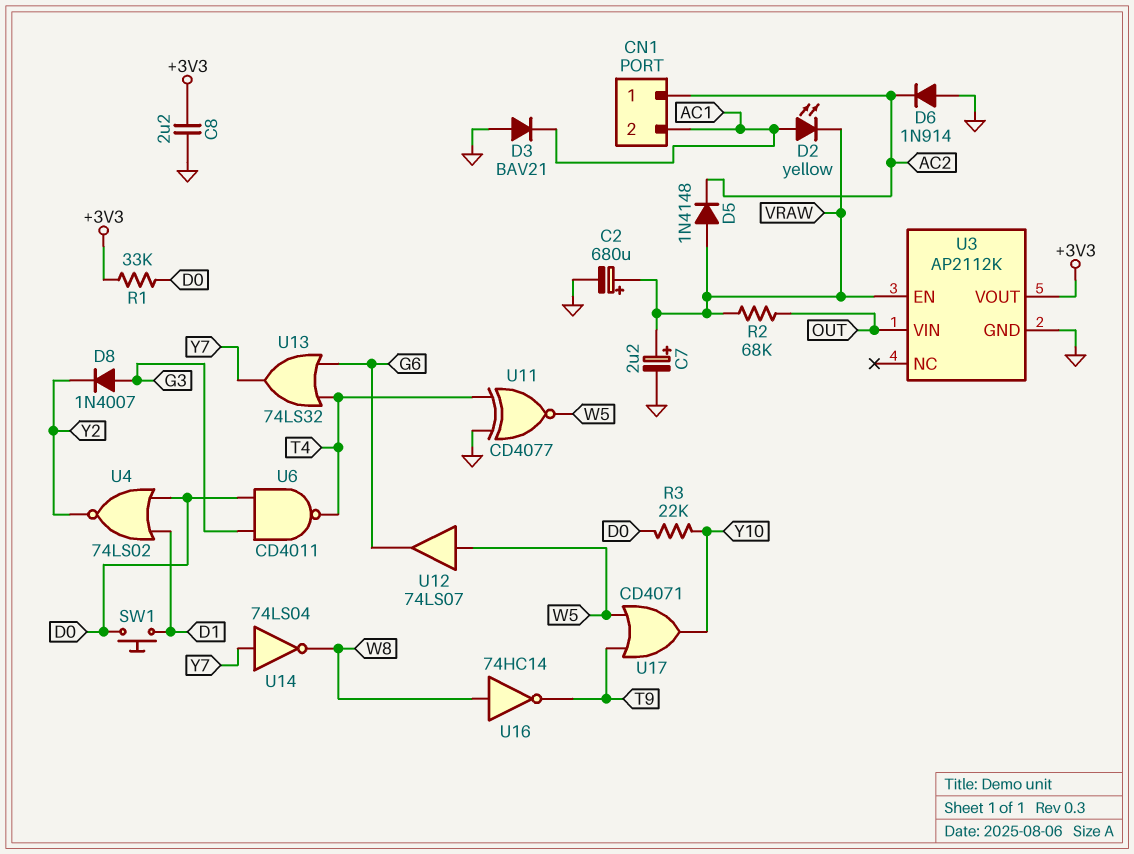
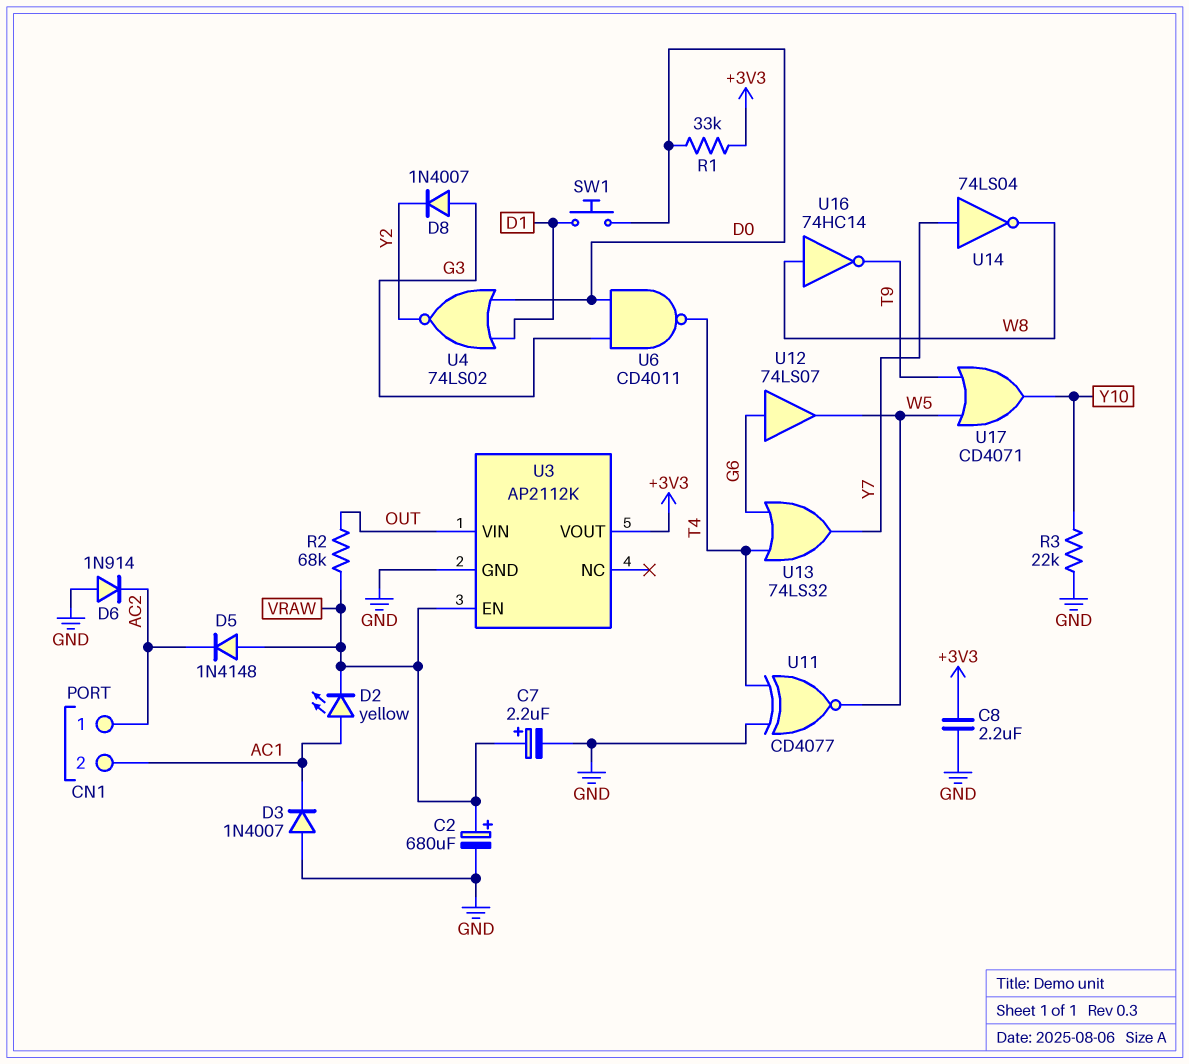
D3: diode BAV21 (A GND, K AC1) -> diode 1N4007 (A GND, K AC1)
R3: 22k (D0, Y10) -> 22k (GND, Y10)
U12: buffer 74LS07 (in W5, out G6) -> buffer 74LS07 (in G6, out W5)

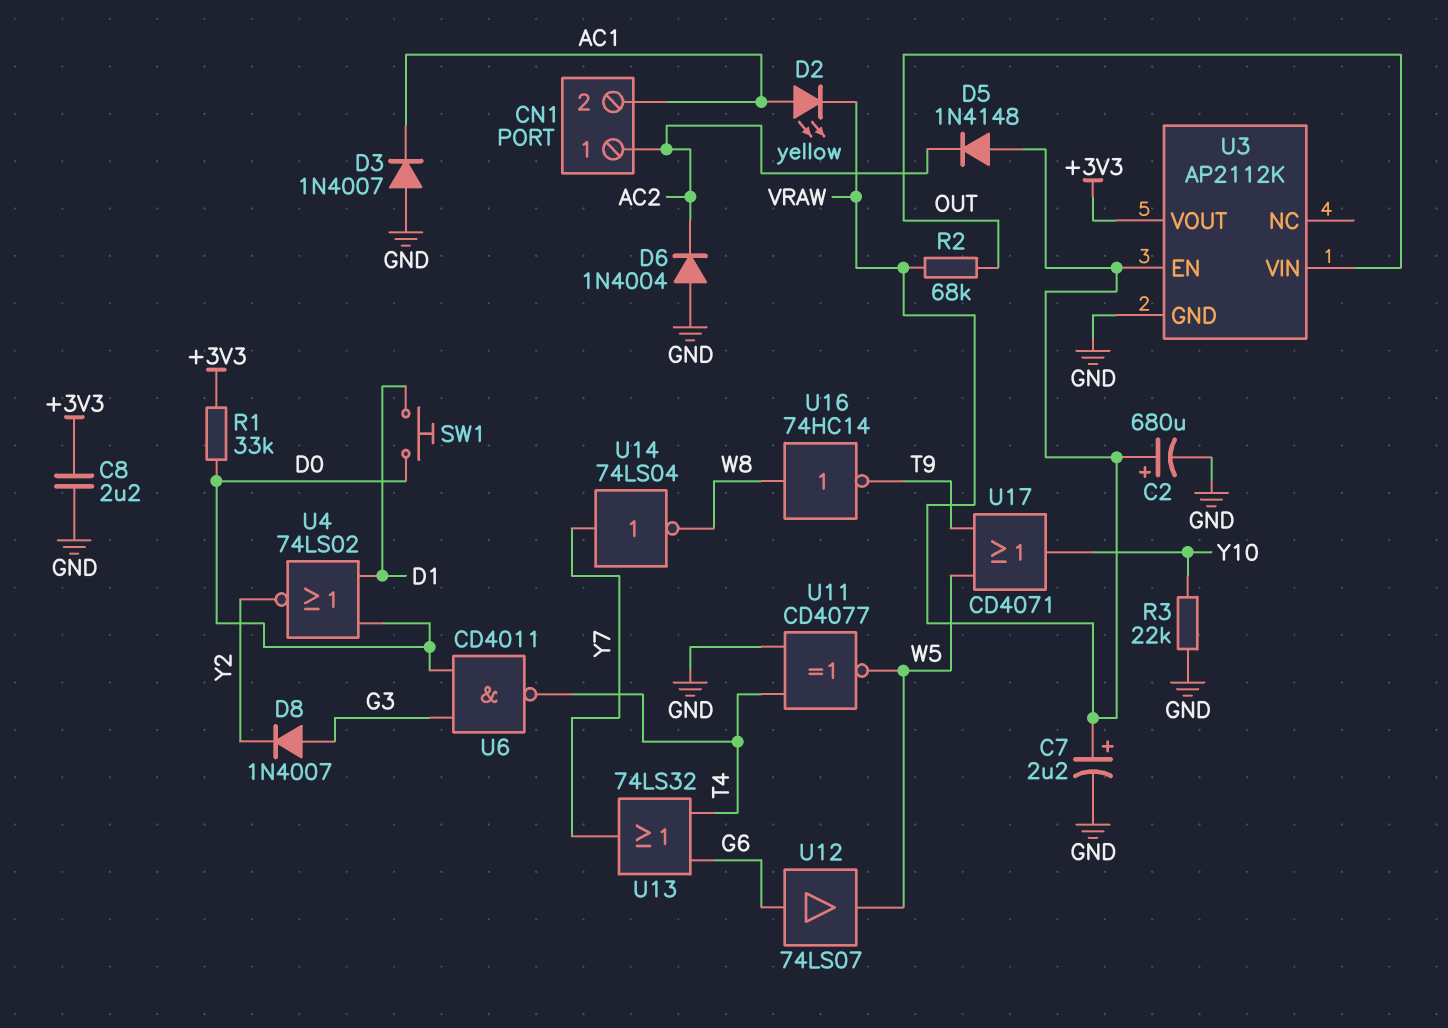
D6: diode 1N914 (A GND, K AC2) -> diode 1N4004 (A GND, K AC2)

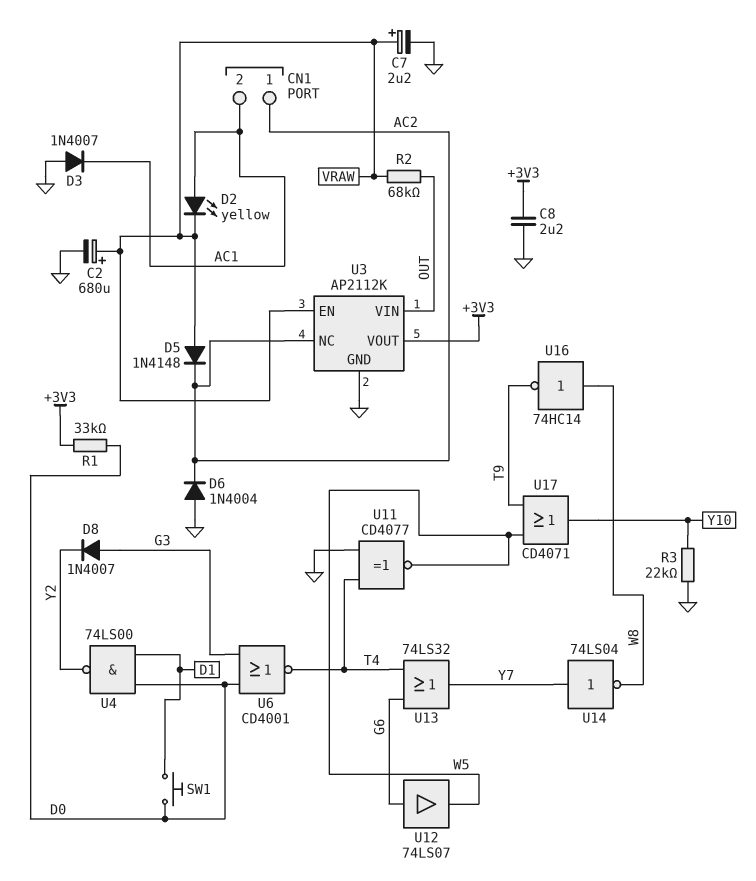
U3 pin NC: none -> AC2
U4: NOR 74LS02 (in D0, in D1, out Y2) -> NAND 74LS00 (in D0, in D1, out Y2)
U6: NAND CD4011 (in D0, in G3, out T4) -> NOR CD4001 (in D0, in G3, out T4)

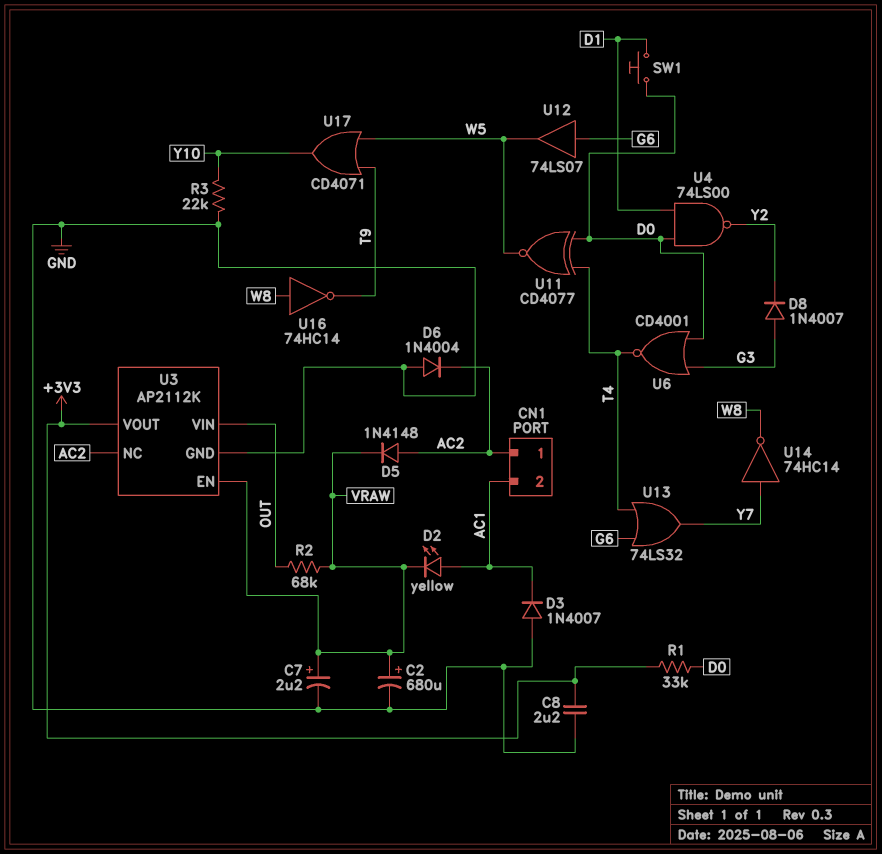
D5: diode 1N4148 (A VRAW, K AC2) -> diode 1N4148 (A AC2, K VRAW)
U11: XNOR CD4077 (in GND, in T4, out W5) -> XNOR CD4077 (in D0, in T4, out W5)
U14: NOT 74LS04 (in Y7, out W8) -> NOT 74HC14 (in Y7, out W8)

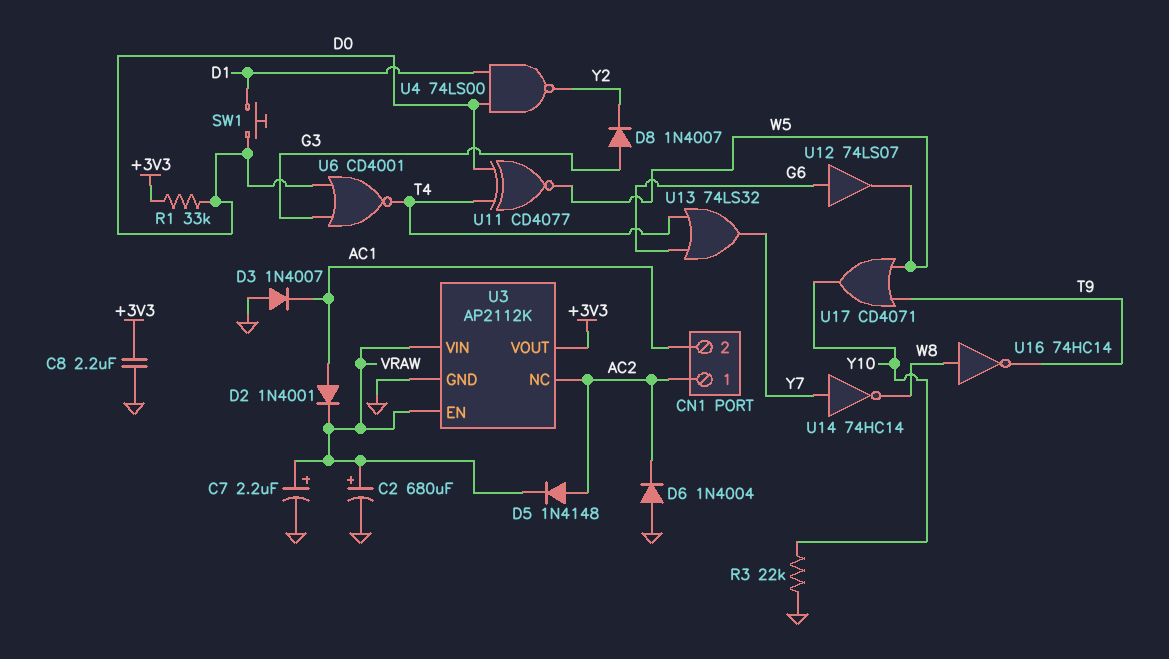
D2: LED yellow (A AC1, K VRAW) -> diode 1N4001 (A AC1, K VRAW)
R2: 68k (OUT, VRAW) -> none
U3 pin VIN: OUT -> VRAW

